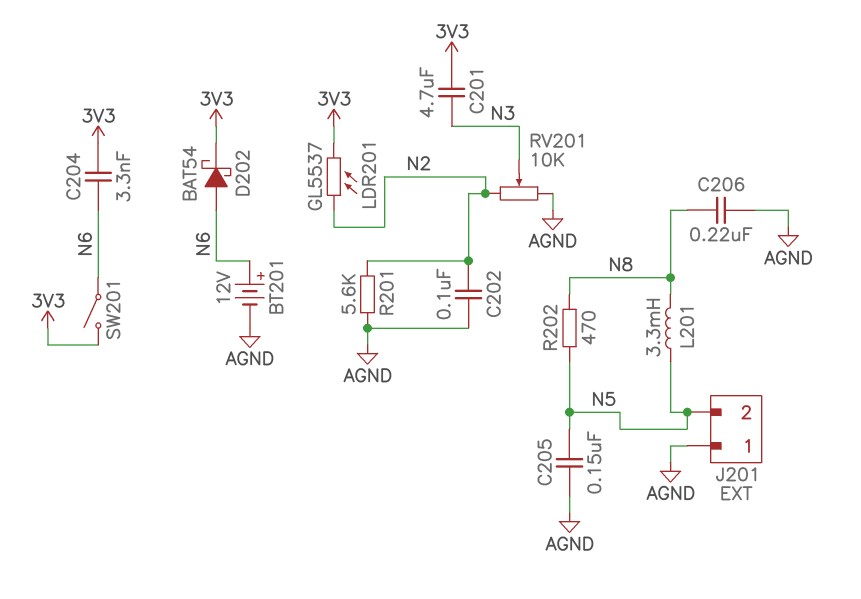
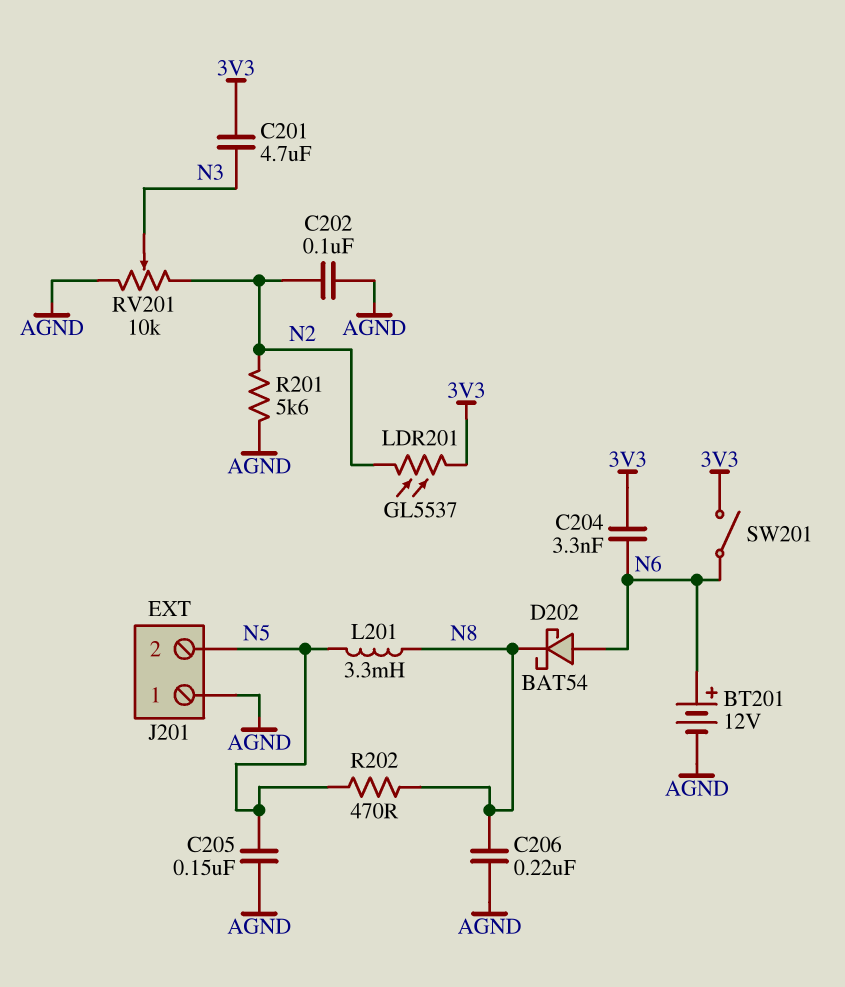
D202: schottky BAT54 (A N6, K 3V3) -> schottky BAT54 (A N6, K N8)

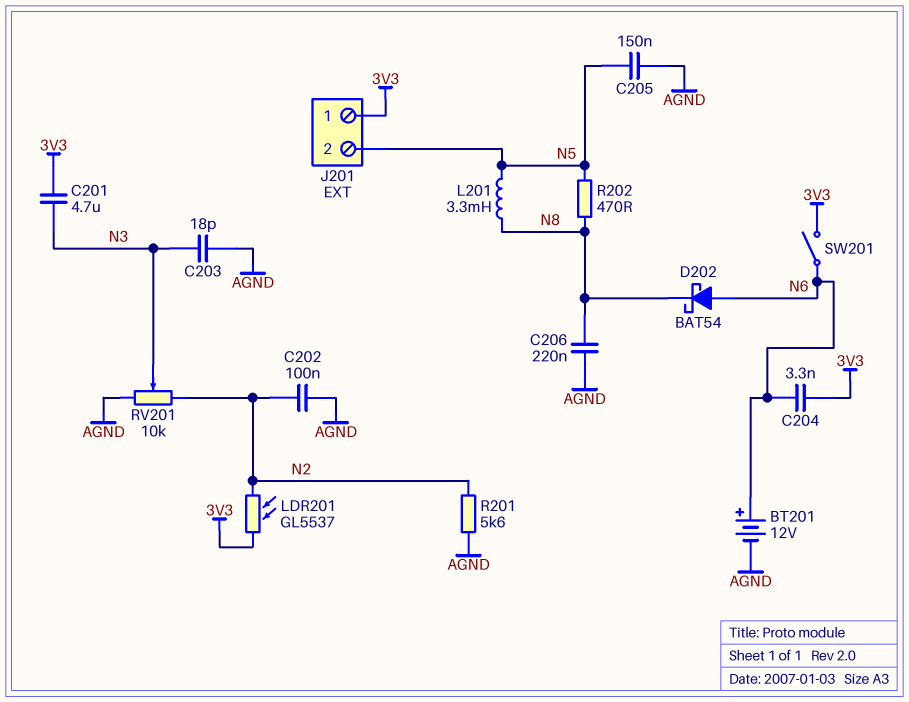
C203: none -> 18pF (AGND, N3)
J201 pin 1: AGND -> 3V3

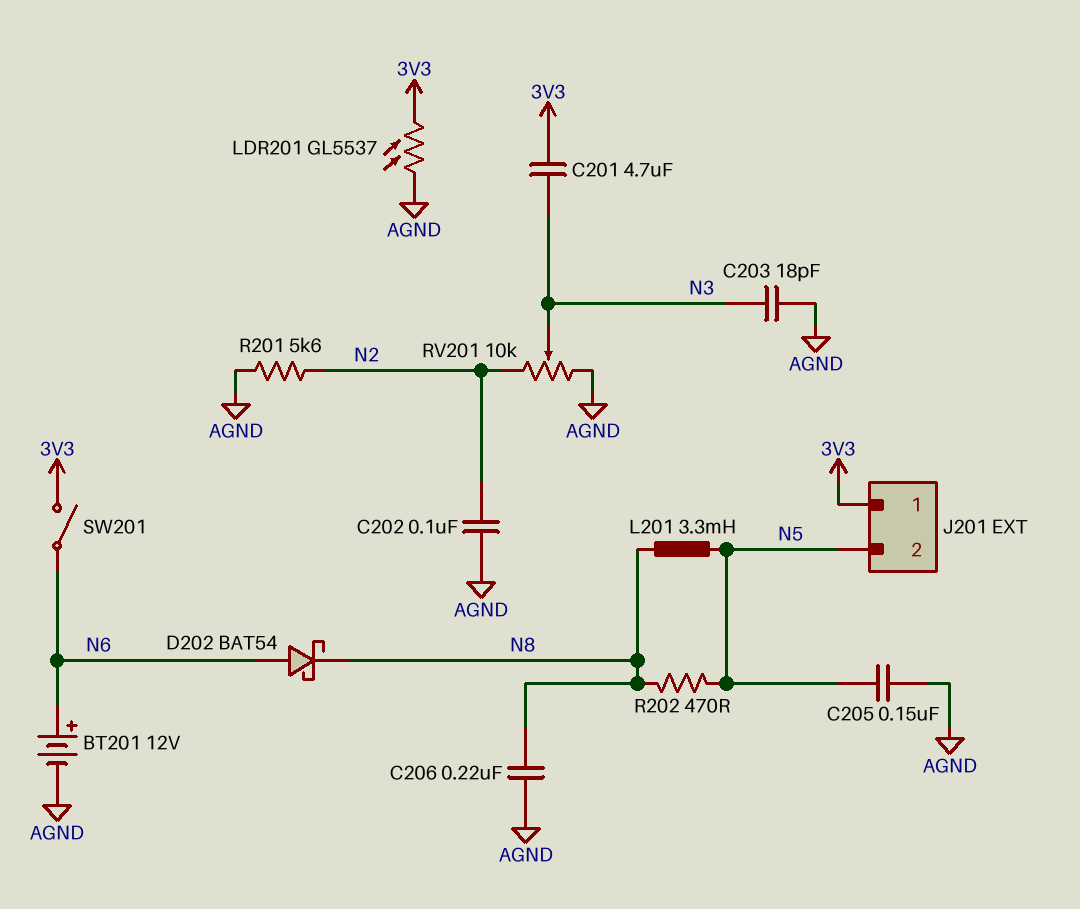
C204: 3.3nF (3V3, N6) -> none
LDR201: GL5537 (3V3, N2) -> GL5537 (3V3, AGND)

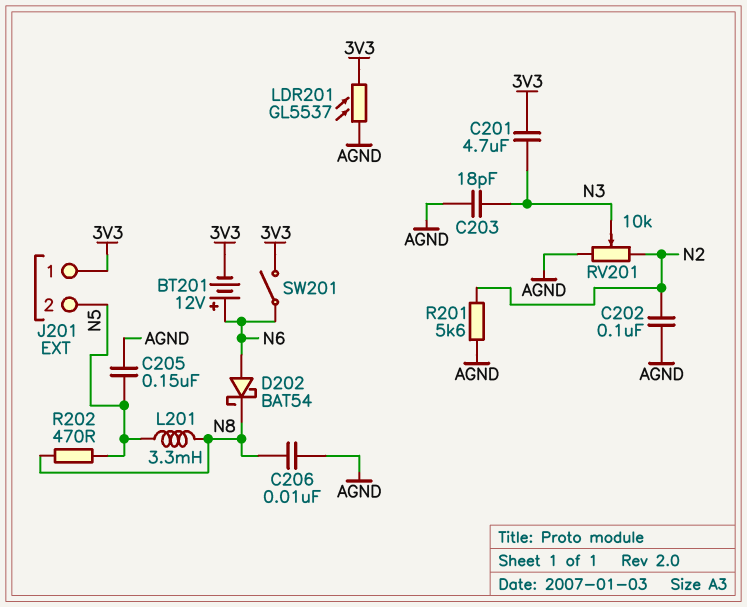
BT201: 12V (plus N6, minus AGND) -> 12V (plus N6, minus 3V3)
C206: 220nF (AGND, N8) -> 10nF (AGND, N8)

